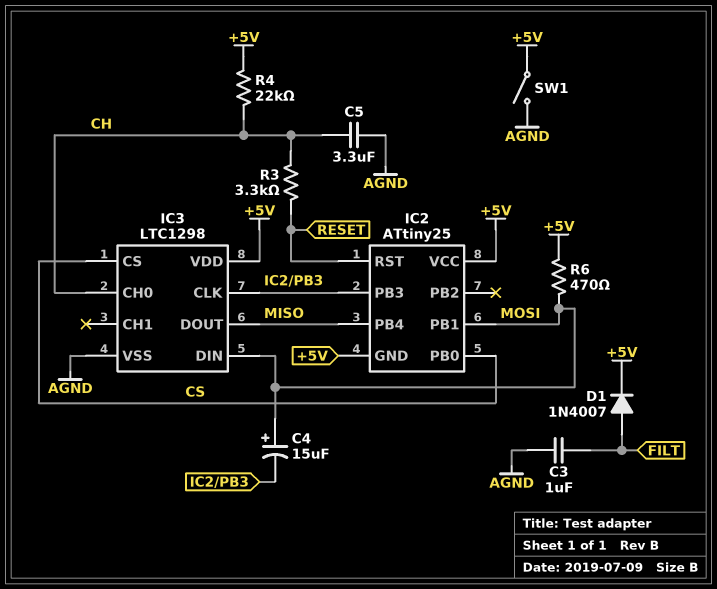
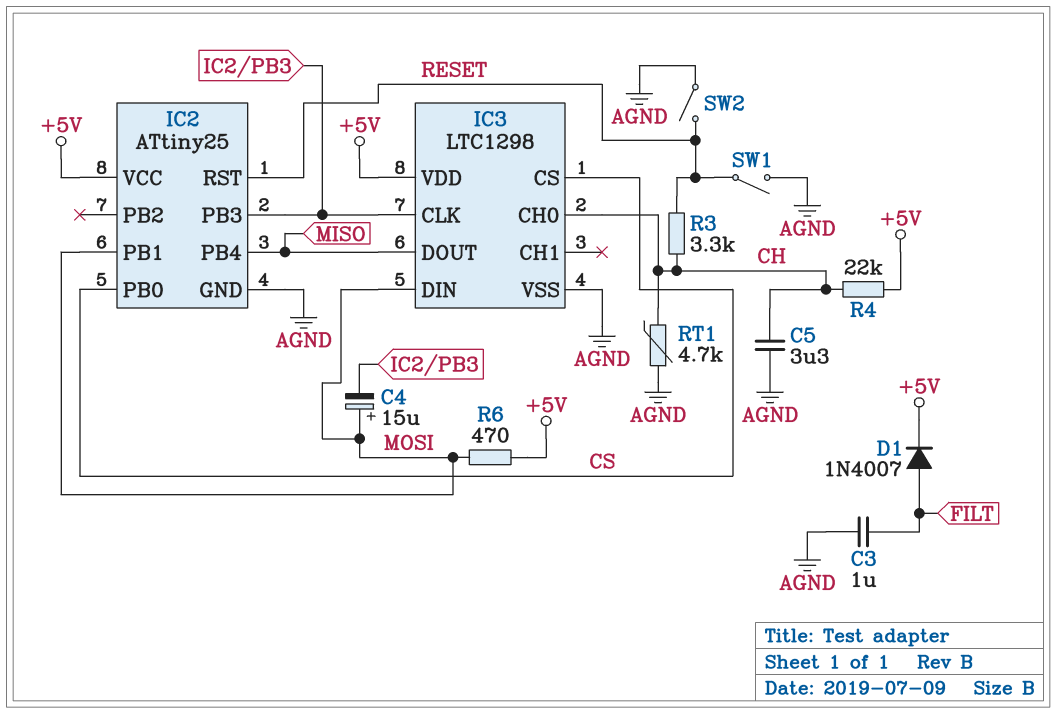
IC2 pin GND: +5V -> AGND
RT1: none -> 4.7k (AGND, CH)
SW1: switch (+5V, AGND) -> switch (AGND, RESET)
SW2: none -> switch (AGND, RESET)

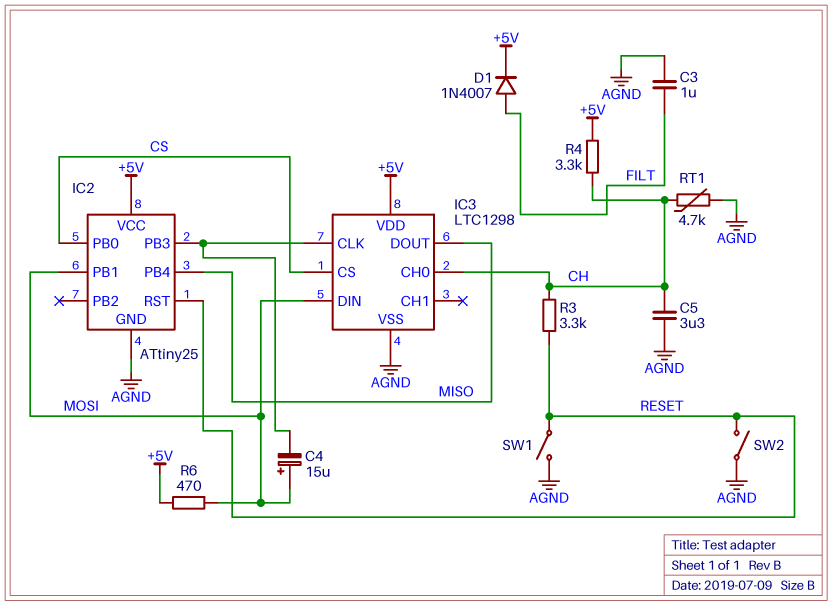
R4: 22k (+5V, CH) -> 3.3k (+5V, CH)

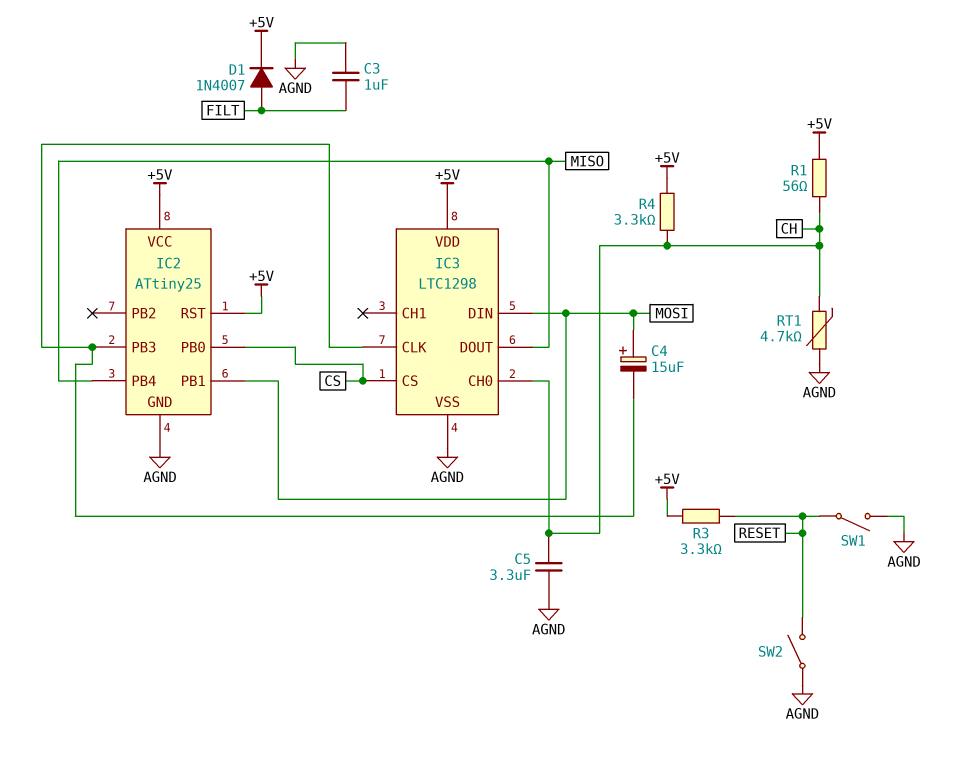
IC2 pin RST: RESET -> +5V
R1: none -> 56 (+5V, CH)
R3: 3.3k (CH, RESET) -> 3.3k (+5V, RESET)
R6: 470 (+5V, MOSI) -> none

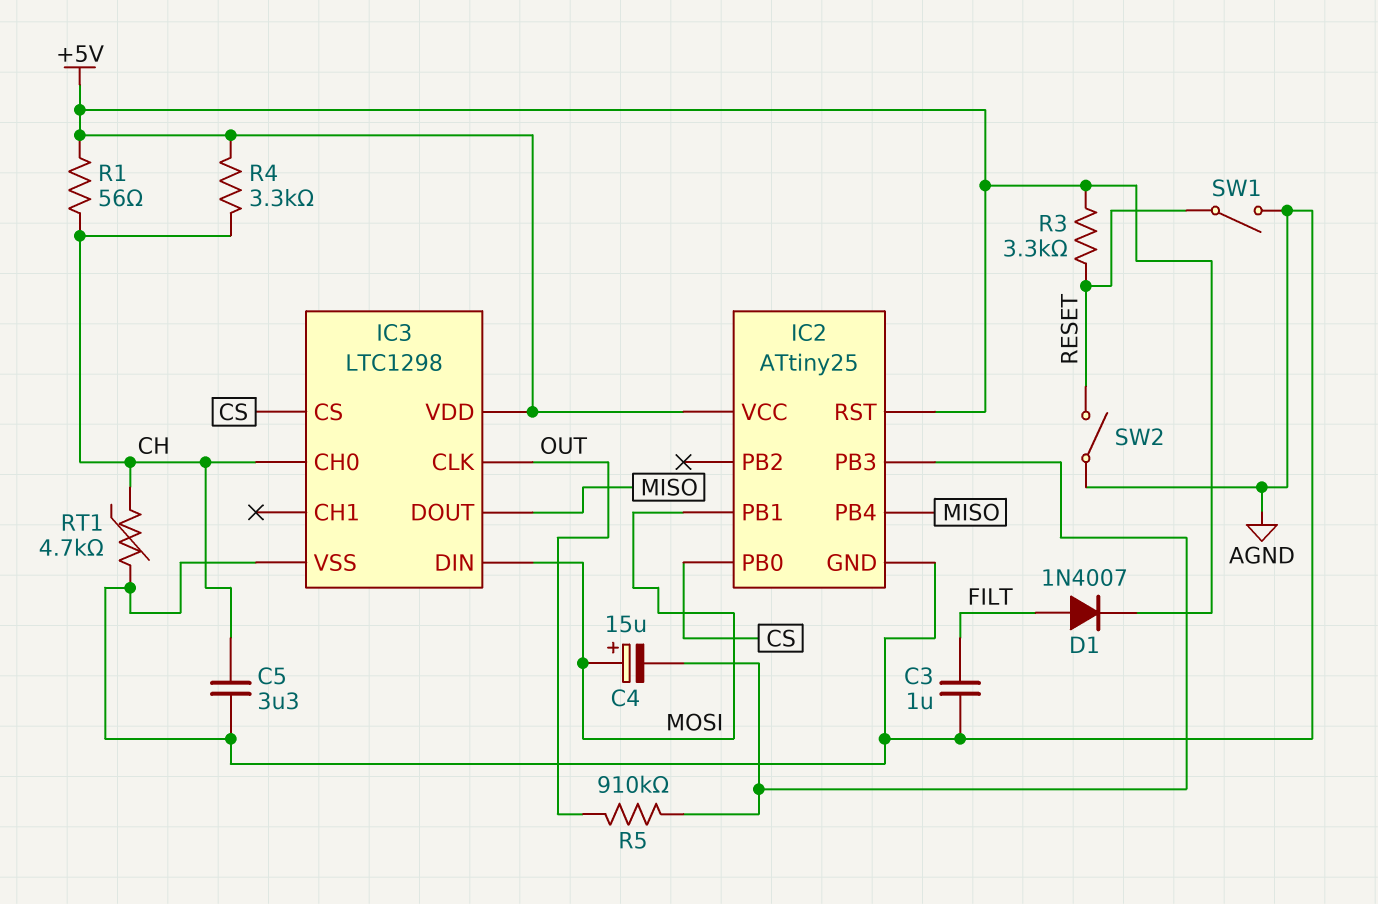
IC3 pin CLK: IC2/PB3 -> OUT
R5: none -> 910k (IC2/PB3, OUT)

